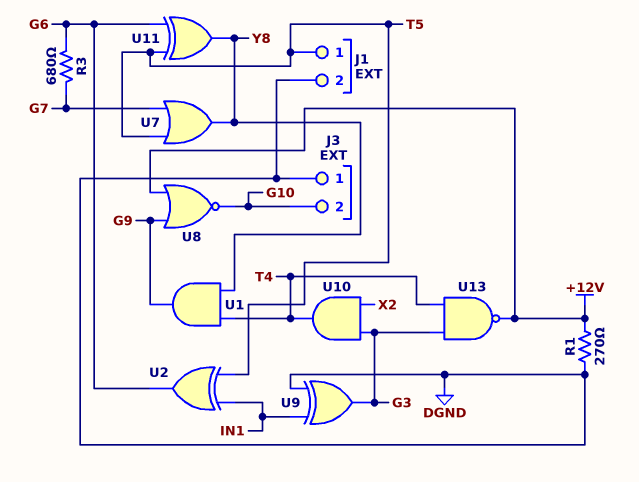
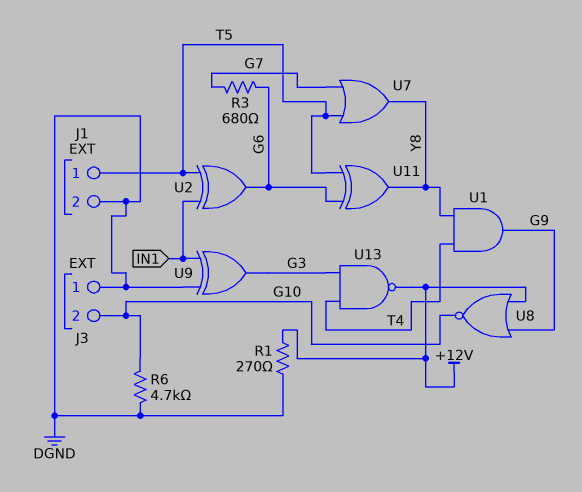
R6: none -> 4.7k (DGND, G10)
U10: AND (in G3, in X2, out T4) -> none

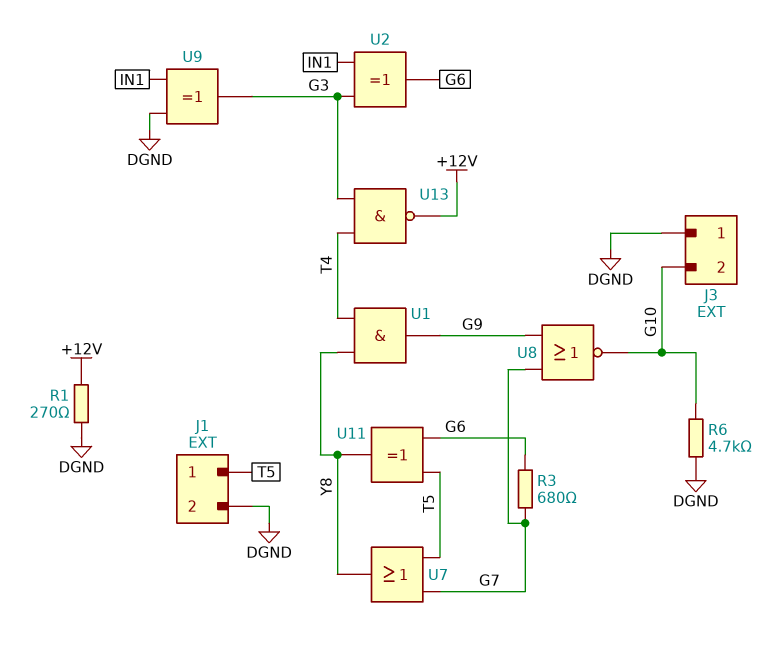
U2: XOR (in IN1, in T5, out G6) -> XOR (in G3, in IN1, out G6)
U8: NOR (in +12V, in G9, out G10) -> NOR (in G7, in G9, out G10)

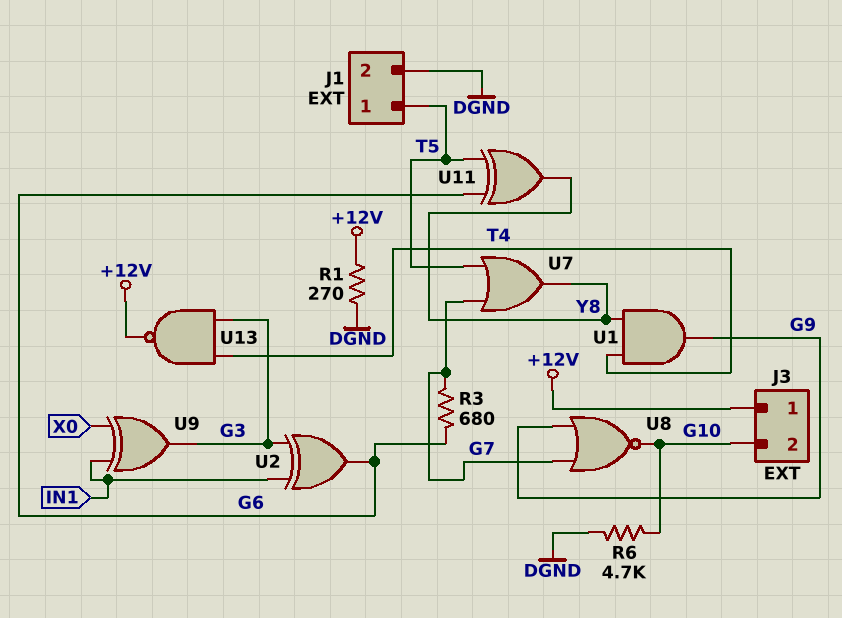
J3 pin 1: DGND -> +12V
U9: XOR (in DGND, in IN1, out G3) -> XOR (in IN1, in X0, out G3)

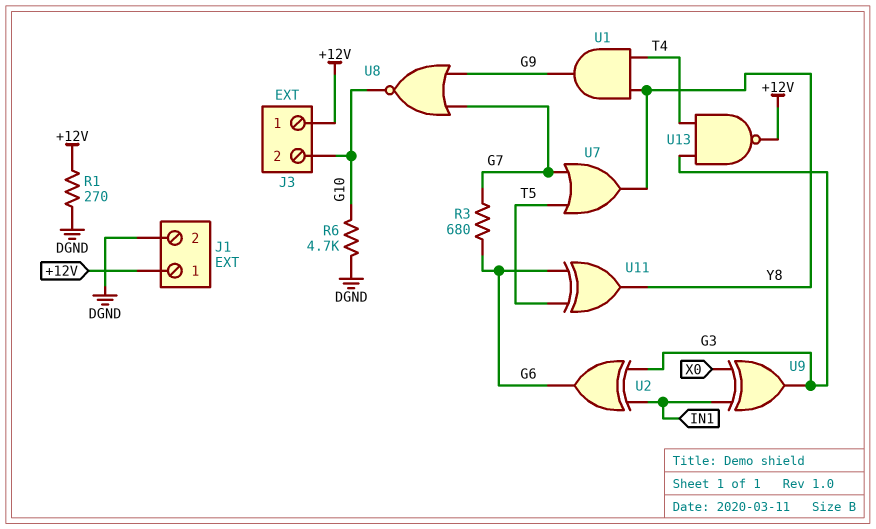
J1 pin 1: T5 -> +12V

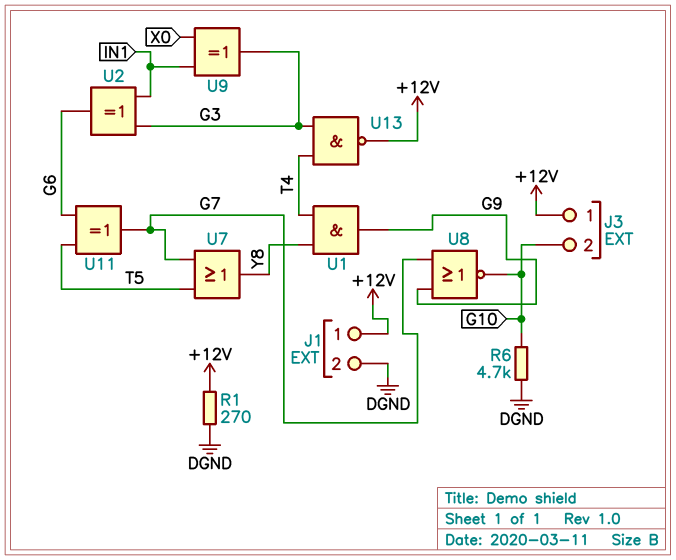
R3: 680 (G6, G7) -> none
U11: XOR (in G6, in T5, out Y8) -> XOR (in G6, in T5, out G7)

